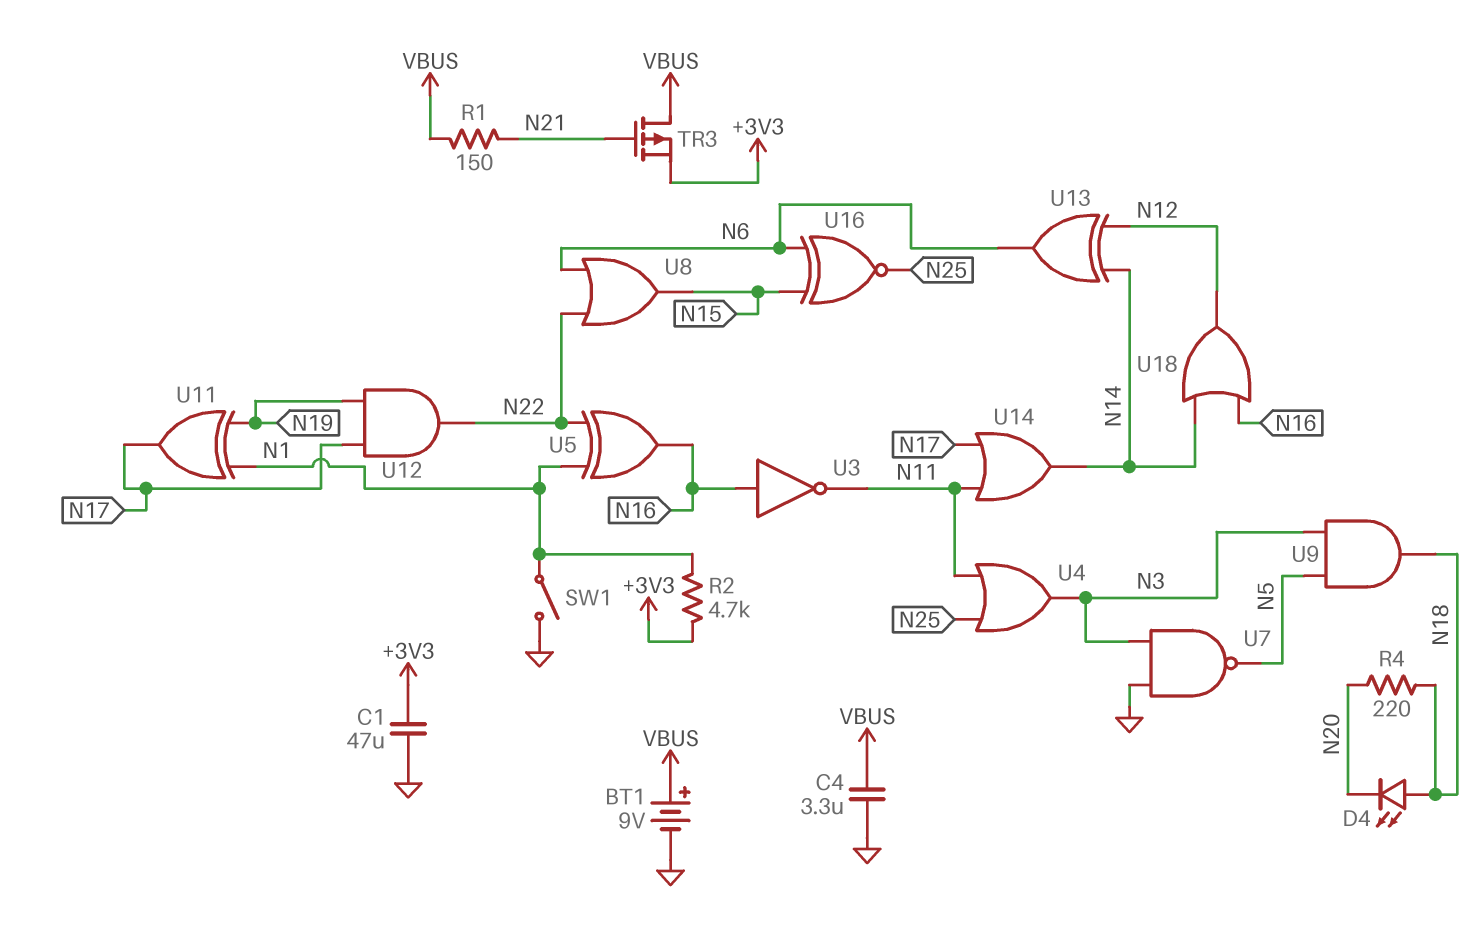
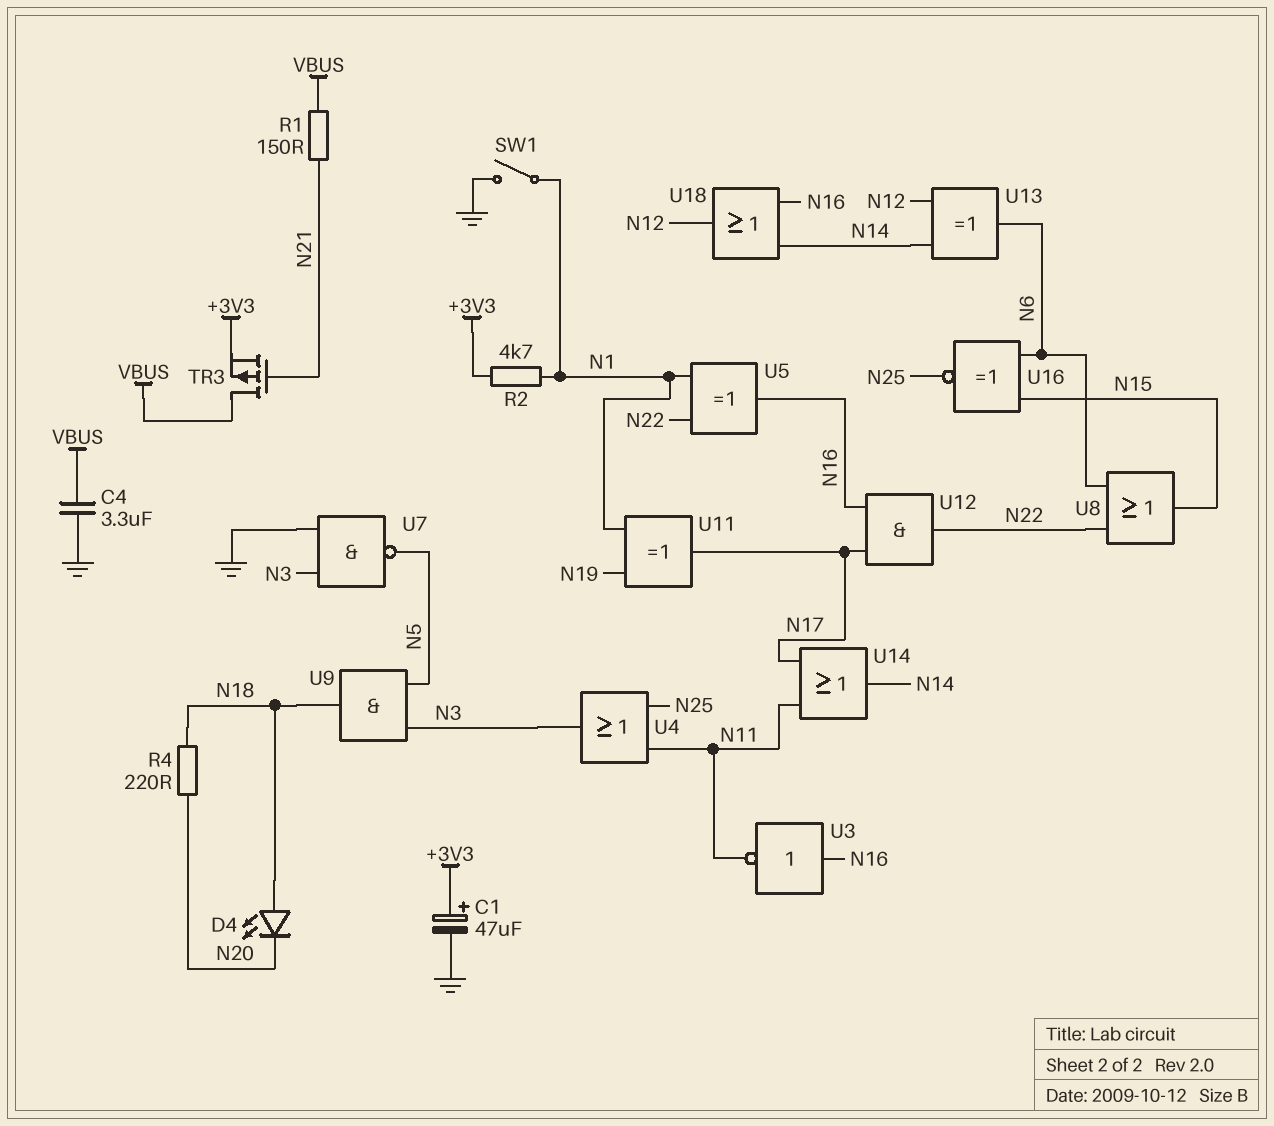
BT1: 9V (plus VBUS, minus GND) -> none
C1: 47uF (+3V3, GND) -> 47uF (plus +3V3, minus GND)
U12: AND (in N17, in N19, out N22) -> AND (in N16, in N17, out N22)

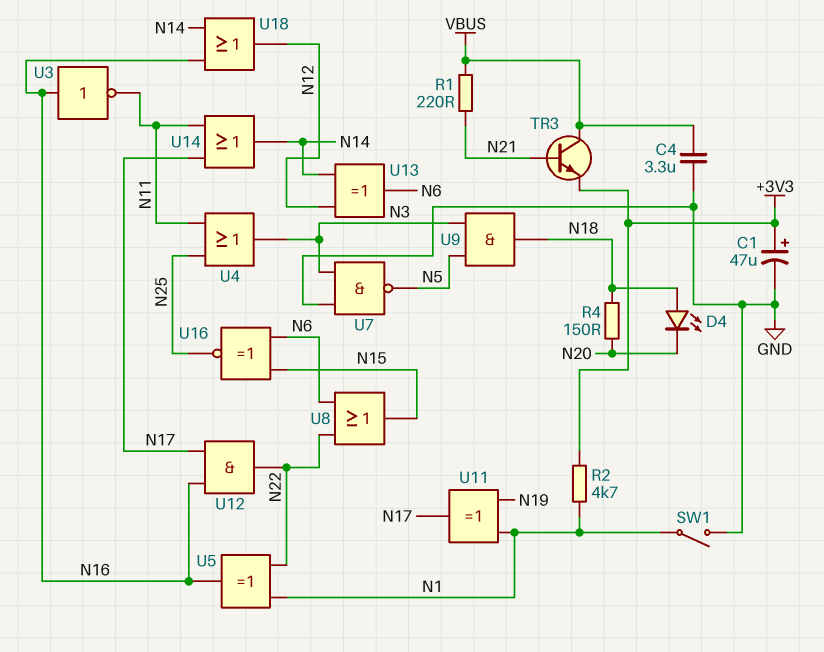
R1: 150 (N21, VBUS) -> 220 (N21, VBUS)
R4: 220 (N18, N20) -> 150 (N18, N20)
TR3: PMOS (G N21, D VBUS, S +3V3) -> NPN (B N21, C VBUS, E +3V3)

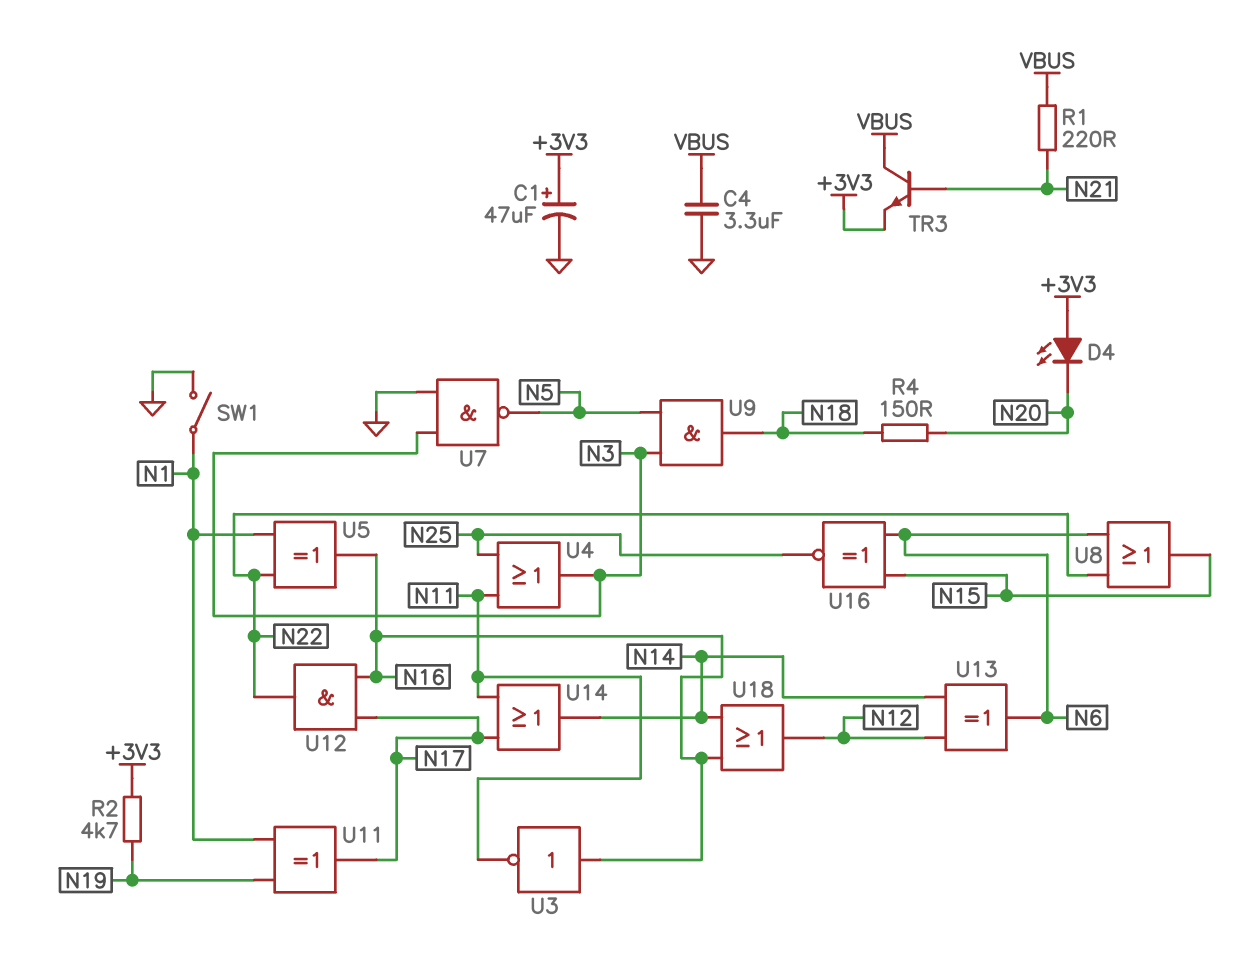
D4: LED (A N18, K N20) -> LED (A +3V3, K N20)
R2: 4.7k (+3V3, N1) -> 4.7k (+3V3, N19)

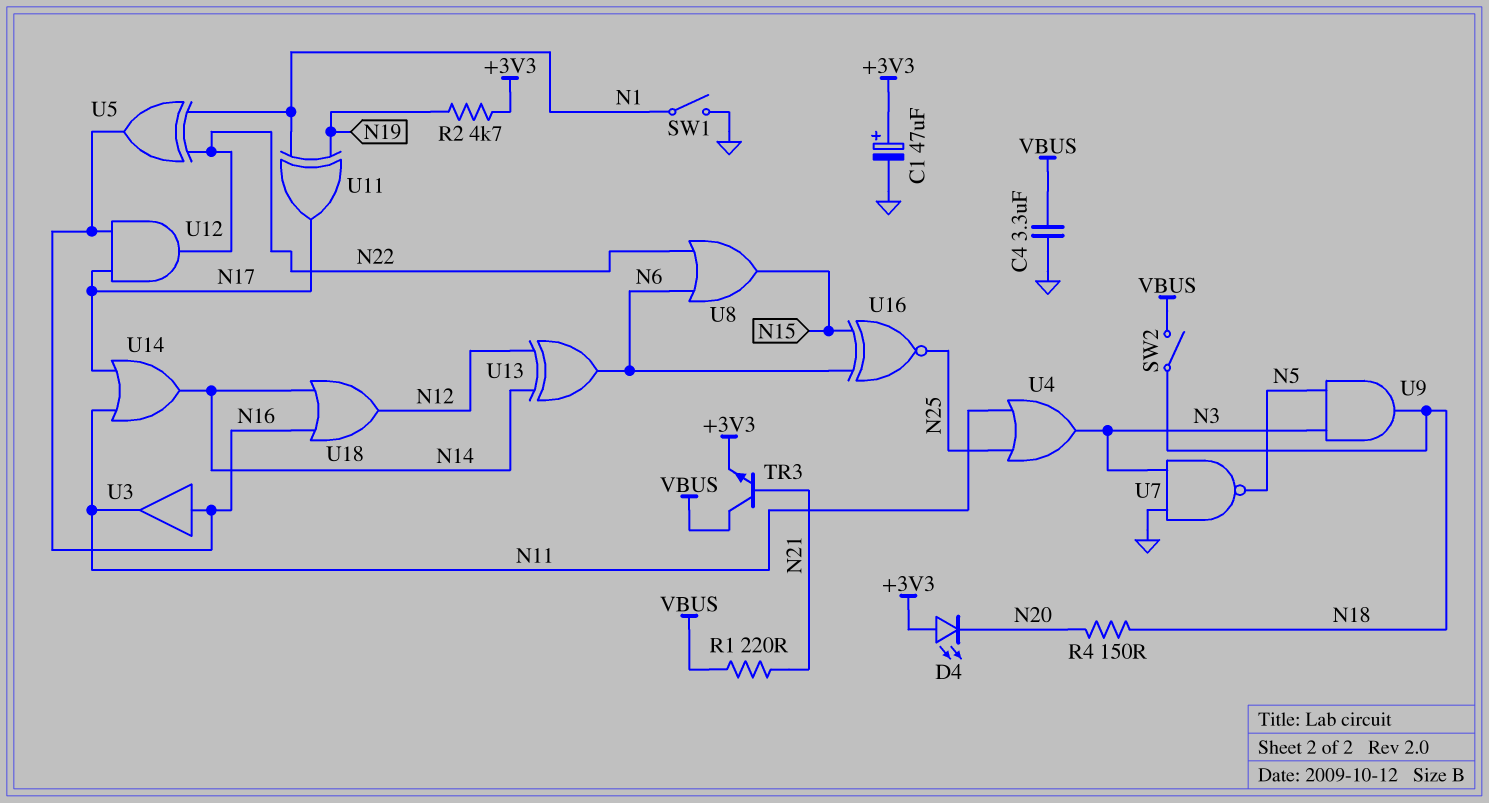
SW2: none -> switch (N18, VBUS)
U3: NOT (in N16, out N11) -> buffer (in N16, out N11)

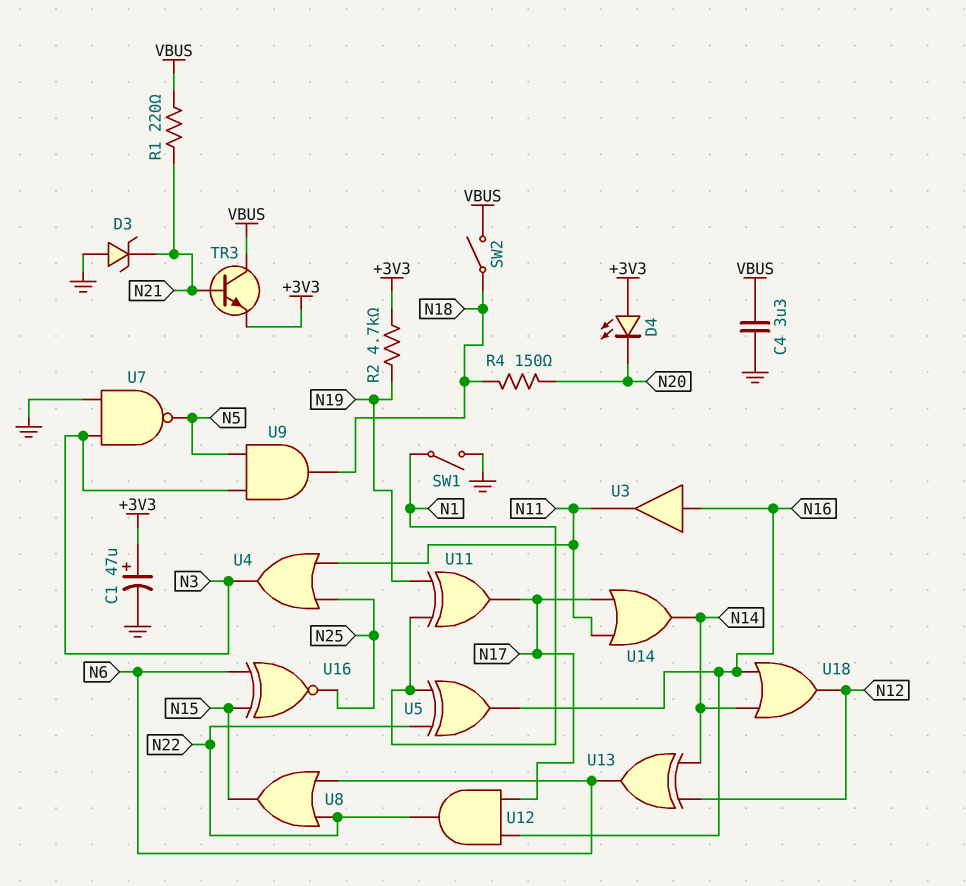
D3: none -> zener (A GND, K N21)

